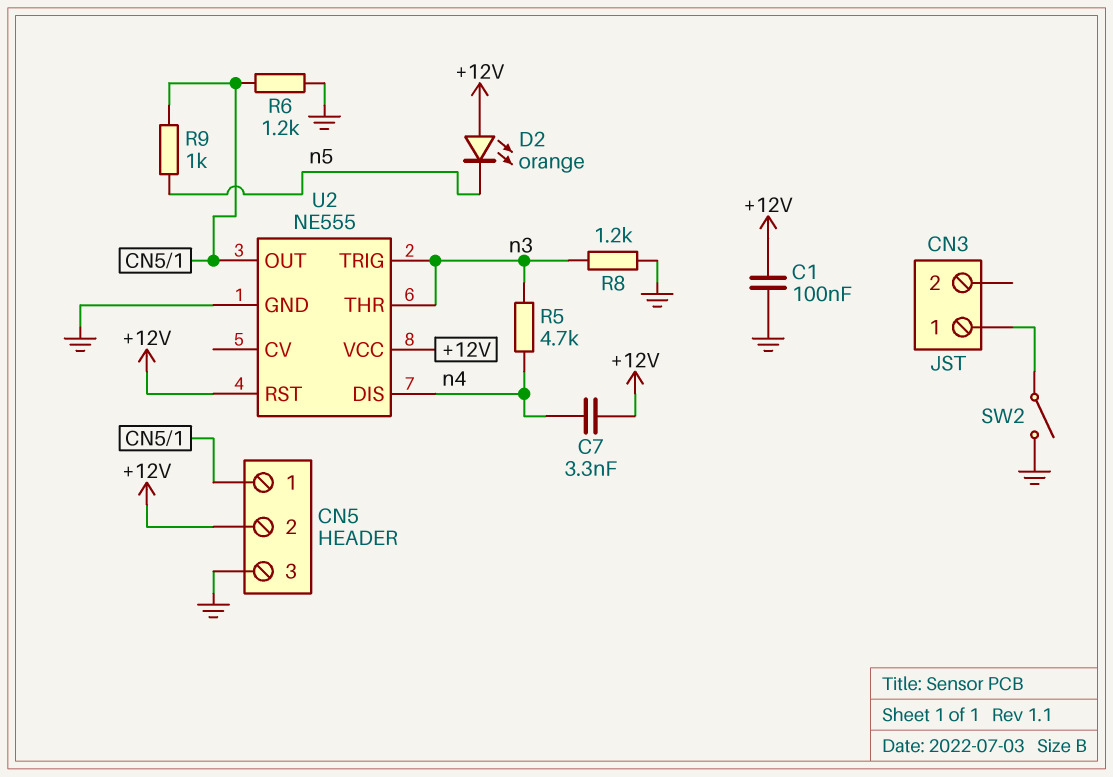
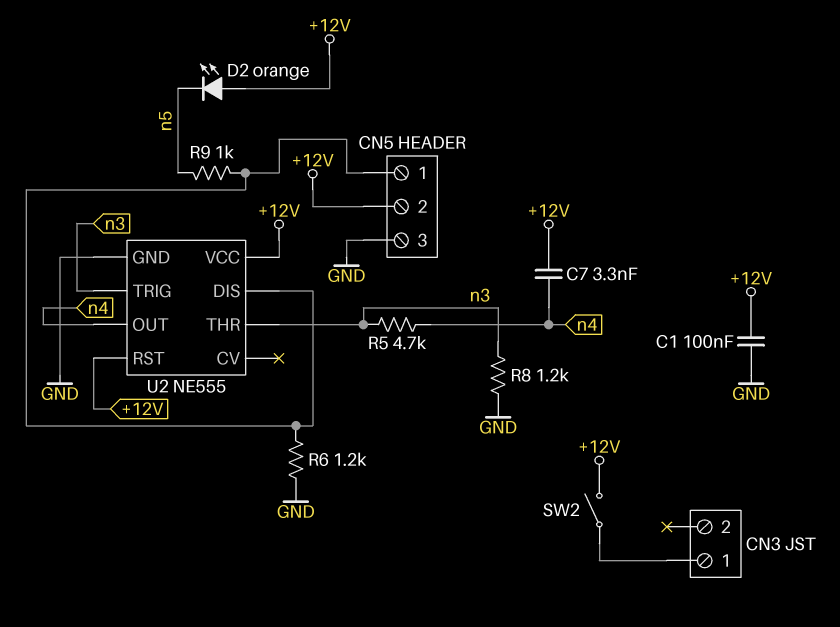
SW2: switch (CN3/1, GND) -> switch (+12V, CN3/1)
U2 pin DIS: n4 -> CN5/1
U2 pin OUT: CN5/1 -> n4

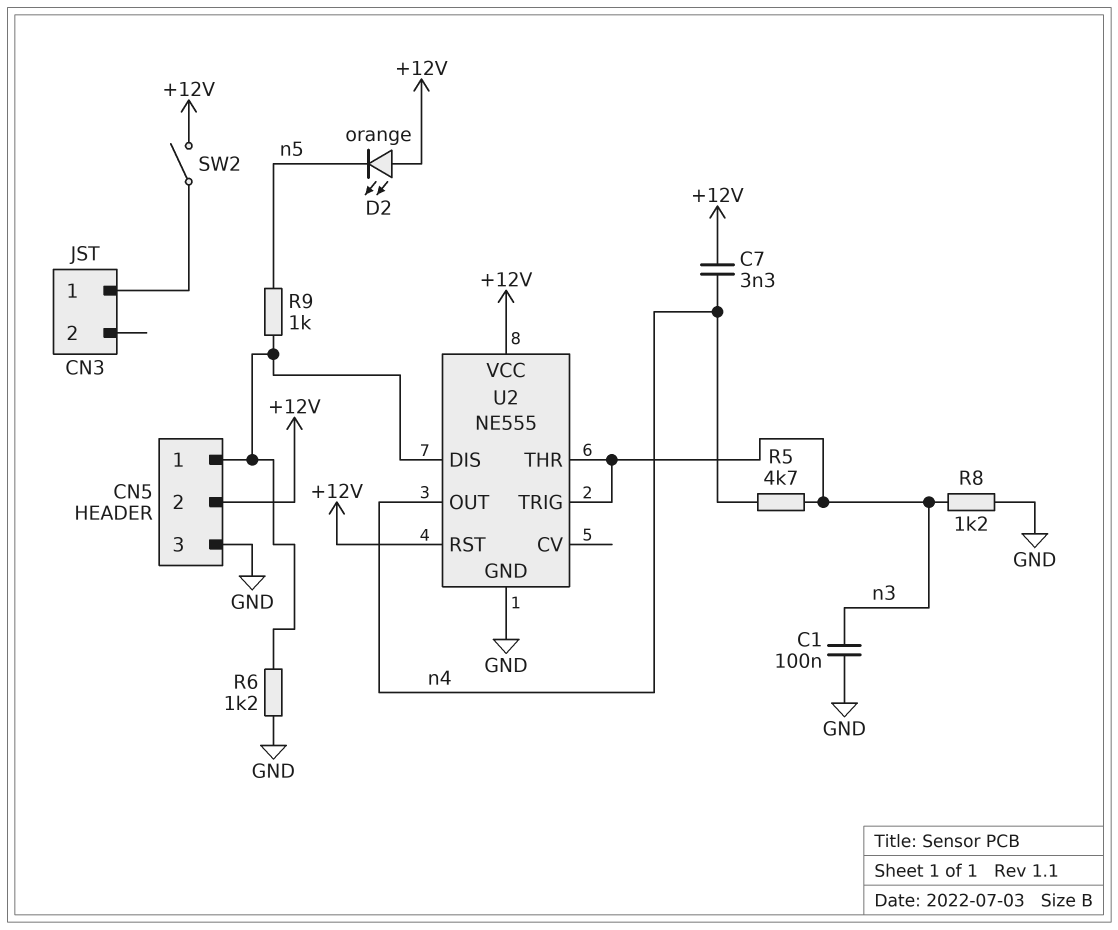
C1: 100nF (+12V, GND) -> 100nF (GND, n3)

